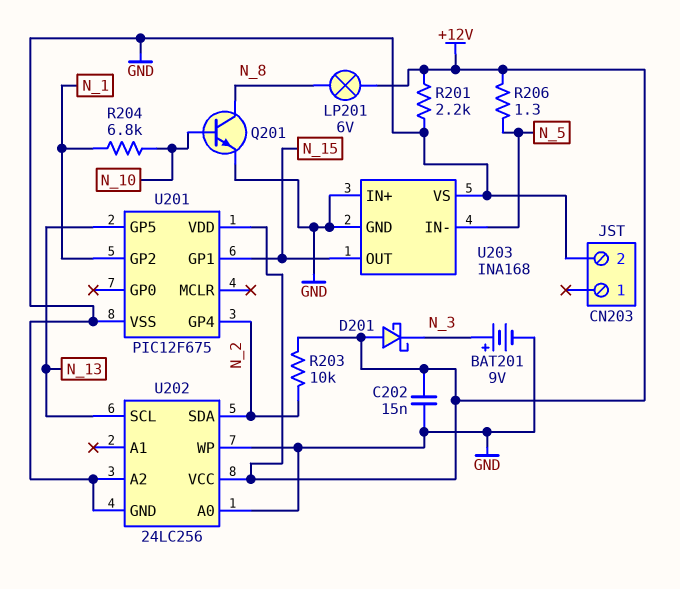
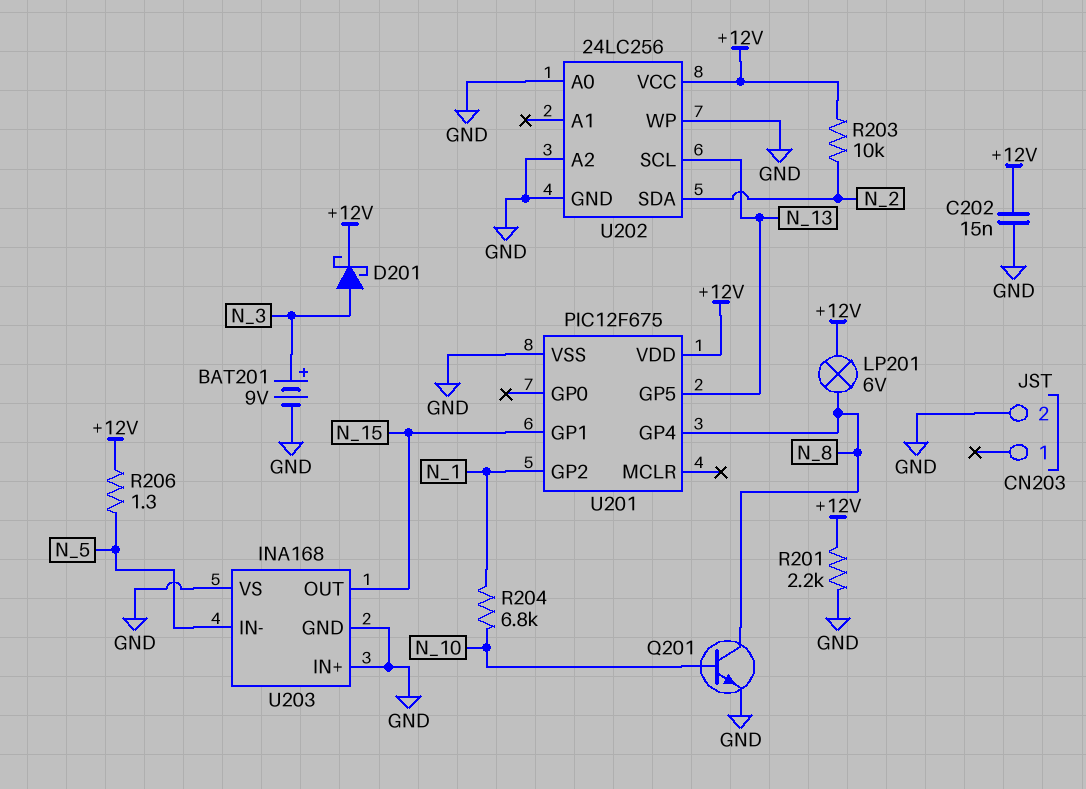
D201: schottky (A +12V, K N_3) -> schottky (A N_3, K +12V)
U201 pin GP4: N_2 -> N_8

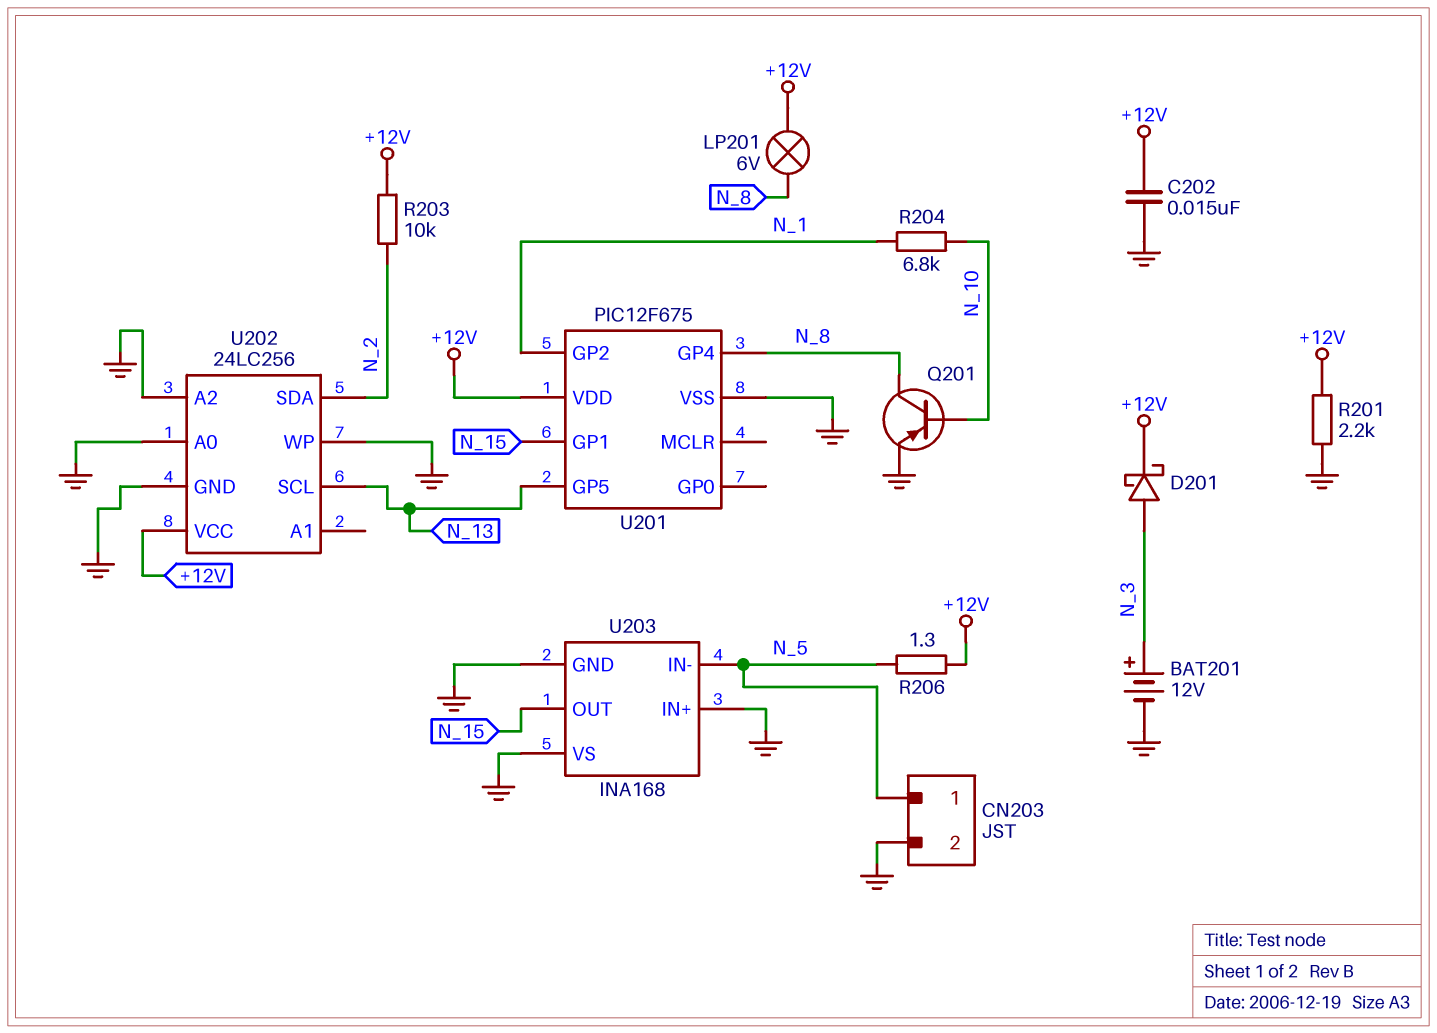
BAT201: 9V (plus N_3, minus GND) -> 12V (plus N_3, minus GND)
CN203 pin 1: none -> N_5
Q201: NPN (B N_10, C N_8, E GND) -> PNP (B N_10, C N_8, E GND)

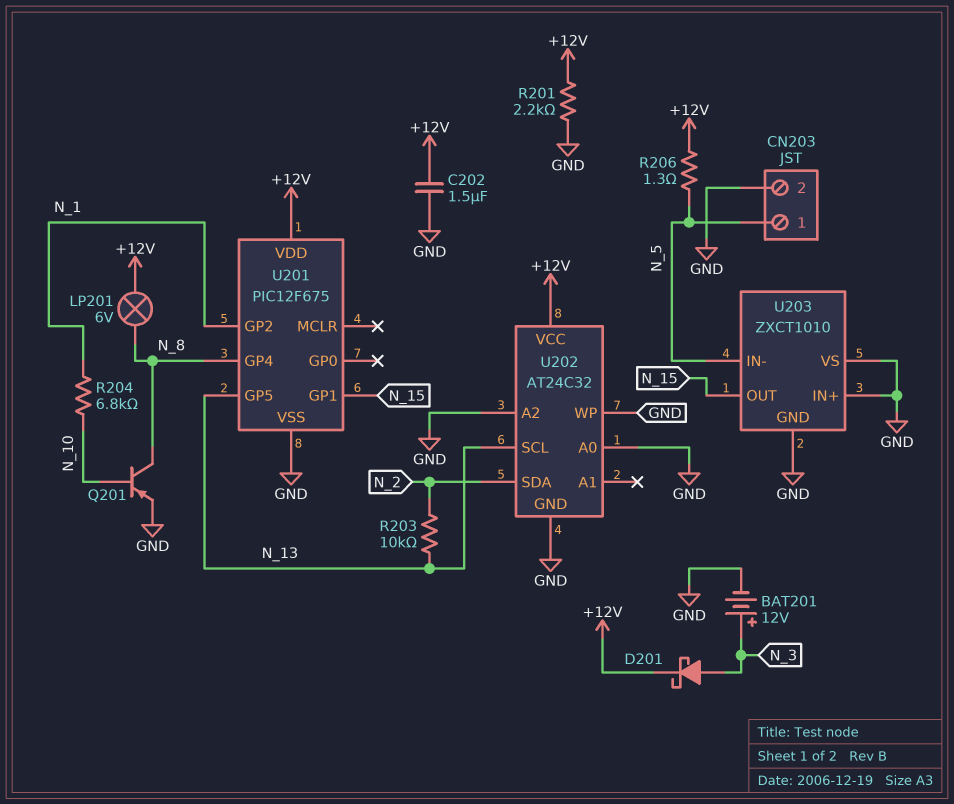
C202: 15nF (+12V, GND) -> 1.5uF (+12V, GND)
R203: 10k (+12V, N_2) -> 10k (N_2, N_13)
U202: 24LC256 -> AT24C32
U203: INA168 -> ZXCT1010

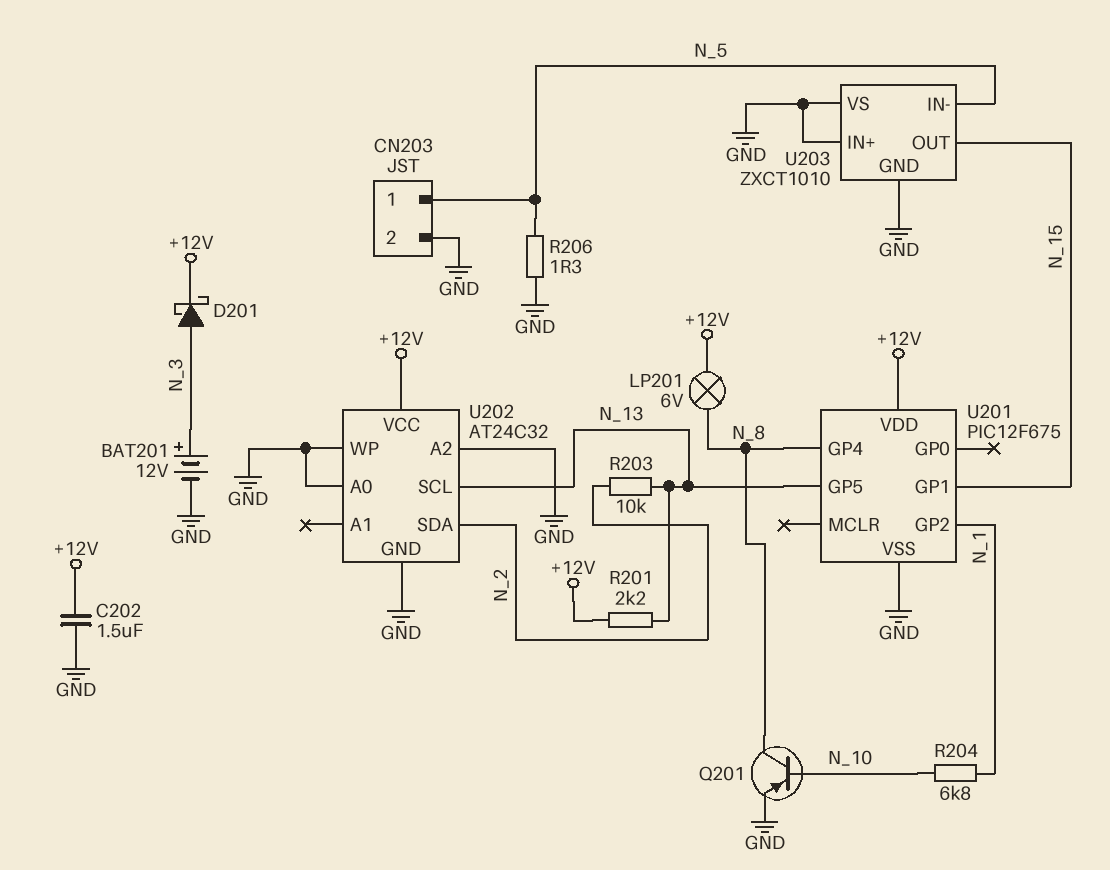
R201: 2.2k (+12V, GND) -> 2.2k (+12V, N_13)
R206: 1.3 (+12V, N_5) -> 1.3 (GND, N_5)

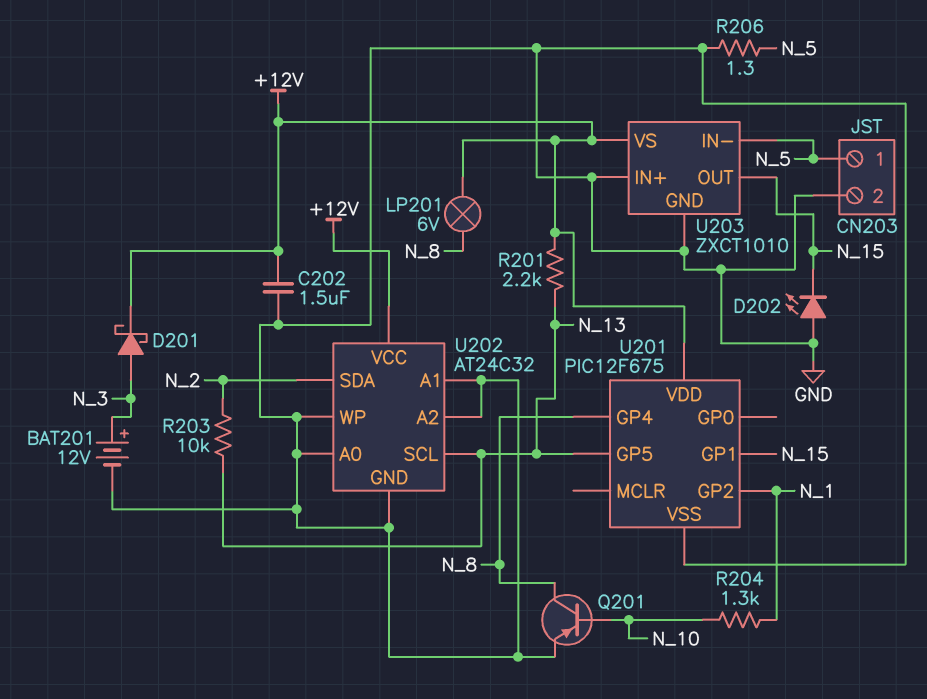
D202: none -> LED (A GND, K N_15)
R204: 6.8k (N_1, N_10) -> 1.3k (N_1, N_10)
U202 pin A1: none -> GND
U203 pin VS: GND -> +12V

